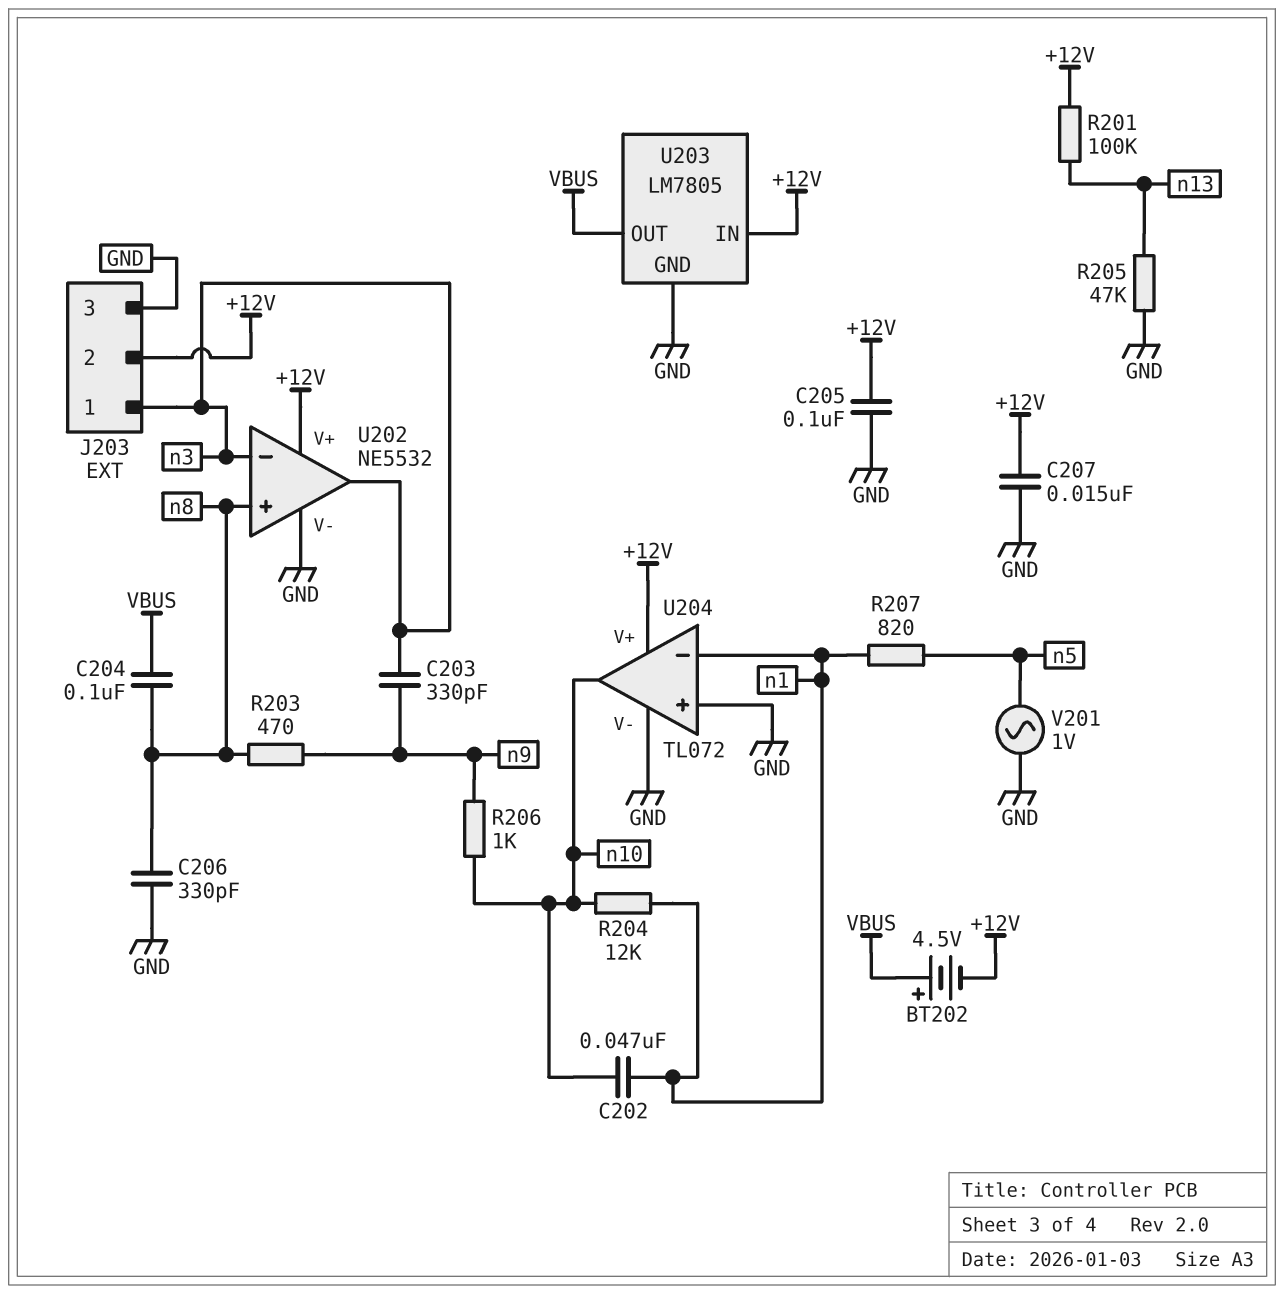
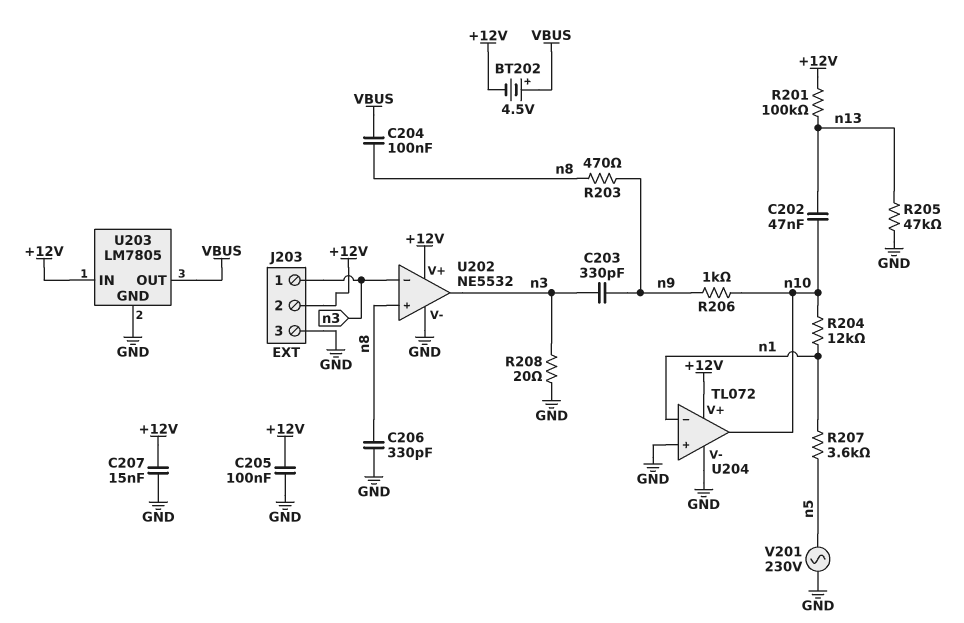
C202: 47nF (n1, n10) -> 47nF (n10, n13)
R207: 820 (n1, n5) -> 3.6k (n1, n5)
R208: none -> 20 (GND, n3)
V201: AC 1V (GND, n5) -> AC 230V (GND, n5)

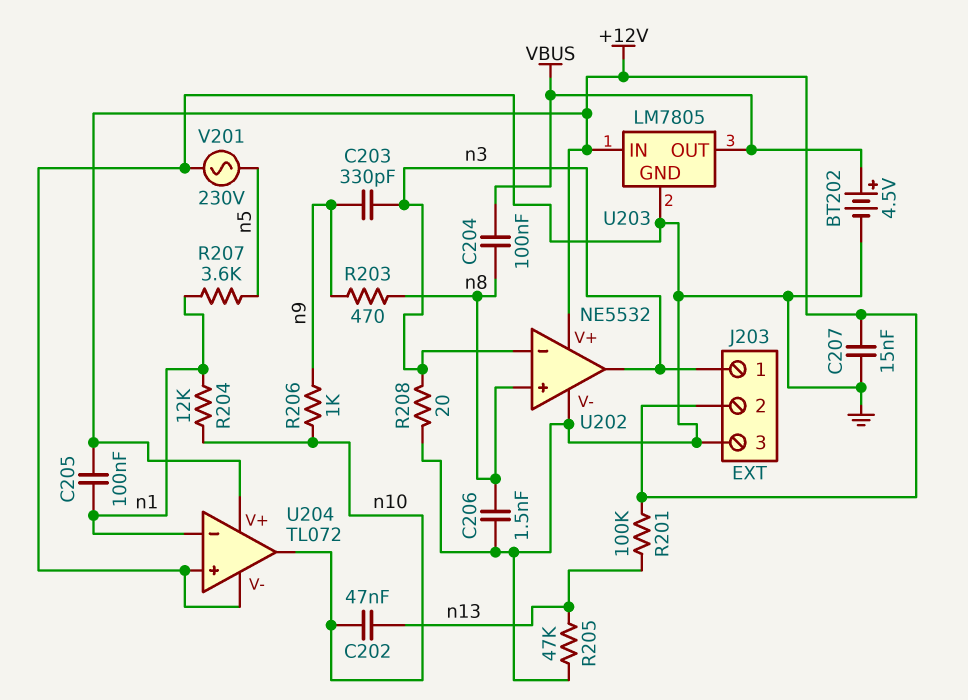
BT202: 4.5V (plus VBUS, minus +12V) -> 4.5V (plus VBUS, minus GND)
C205: 100nF (+12V, GND) -> 100nF (+12V, n1)
C206: 330pF (GND, n8) -> 1.5nF (GND, n8)

